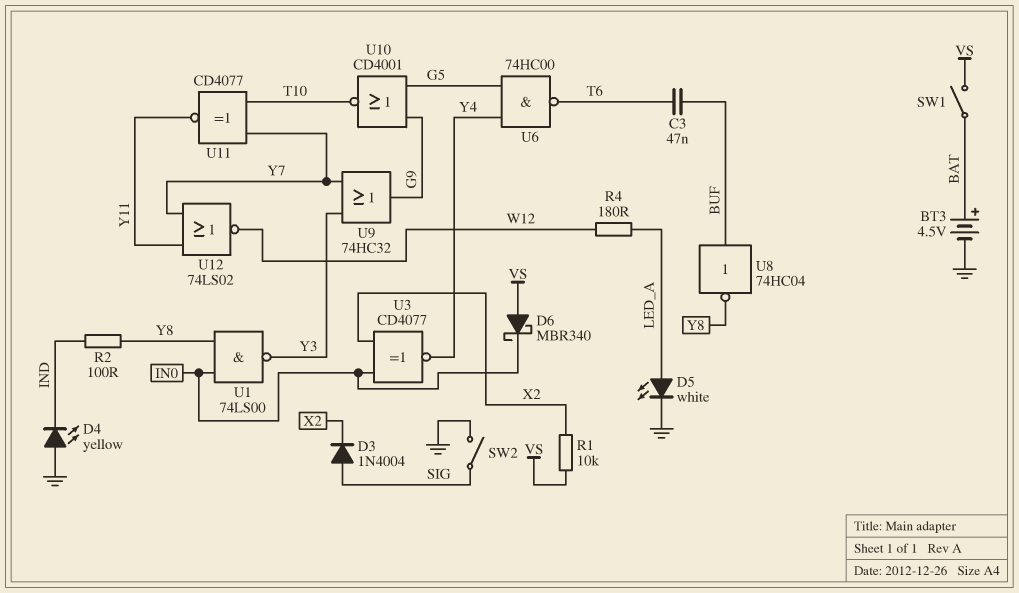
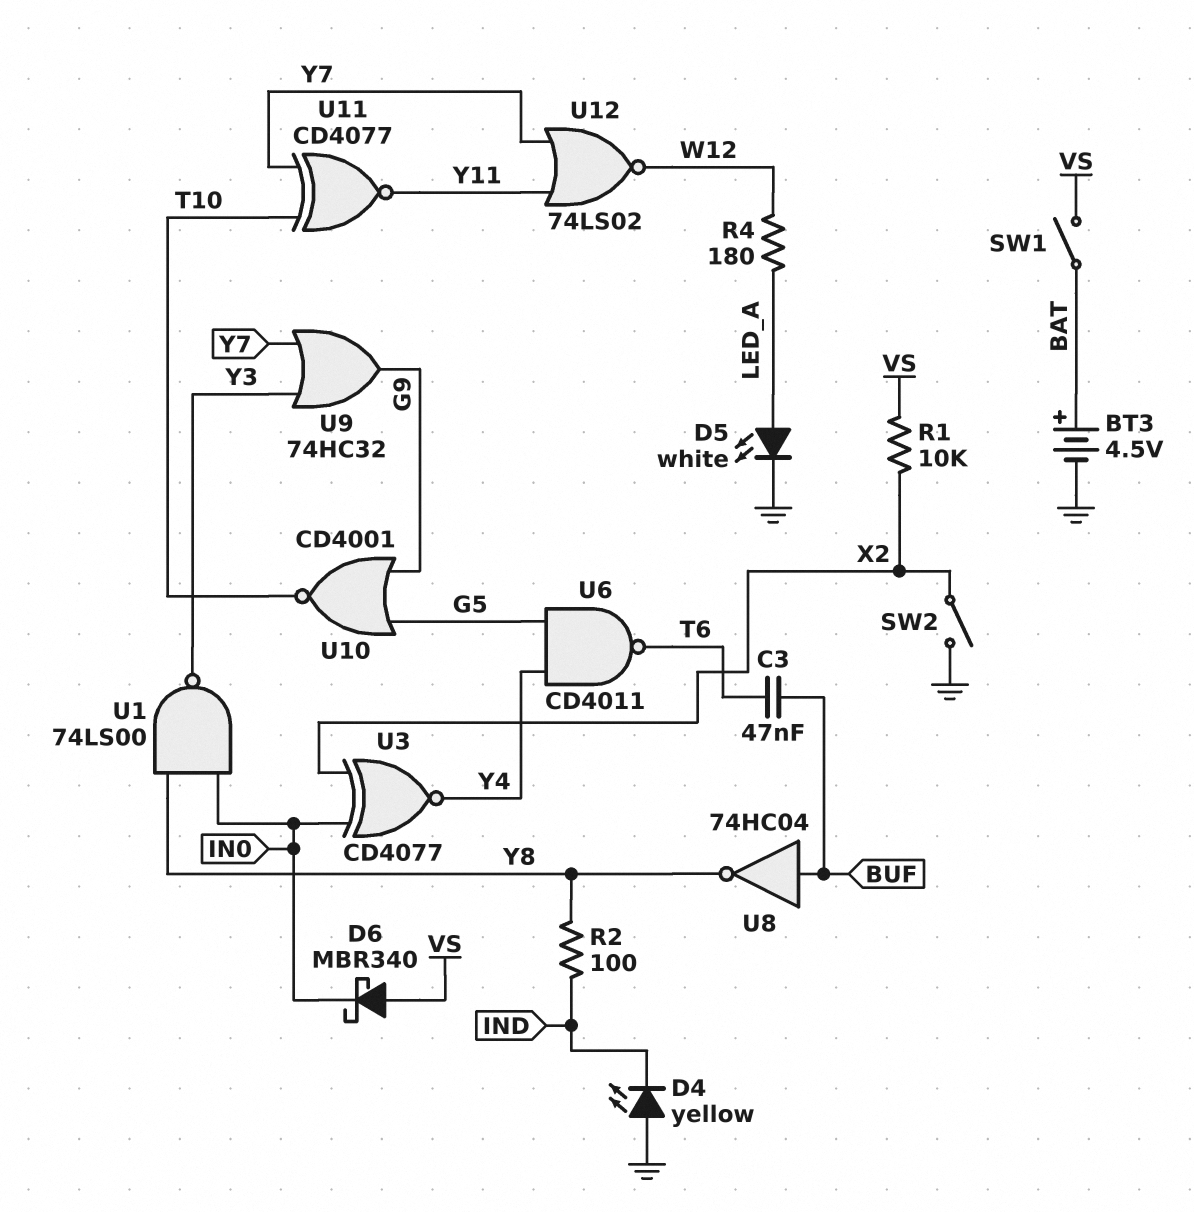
D3: diode 1N4004 (A SIG, K X2) -> none
SW2: switch (GND, SIG) -> switch (GND, X2)
U6: NAND 74HC00 (in G5, in Y4, out T6) -> NAND CD4011 (in G5, in Y4, out T6)

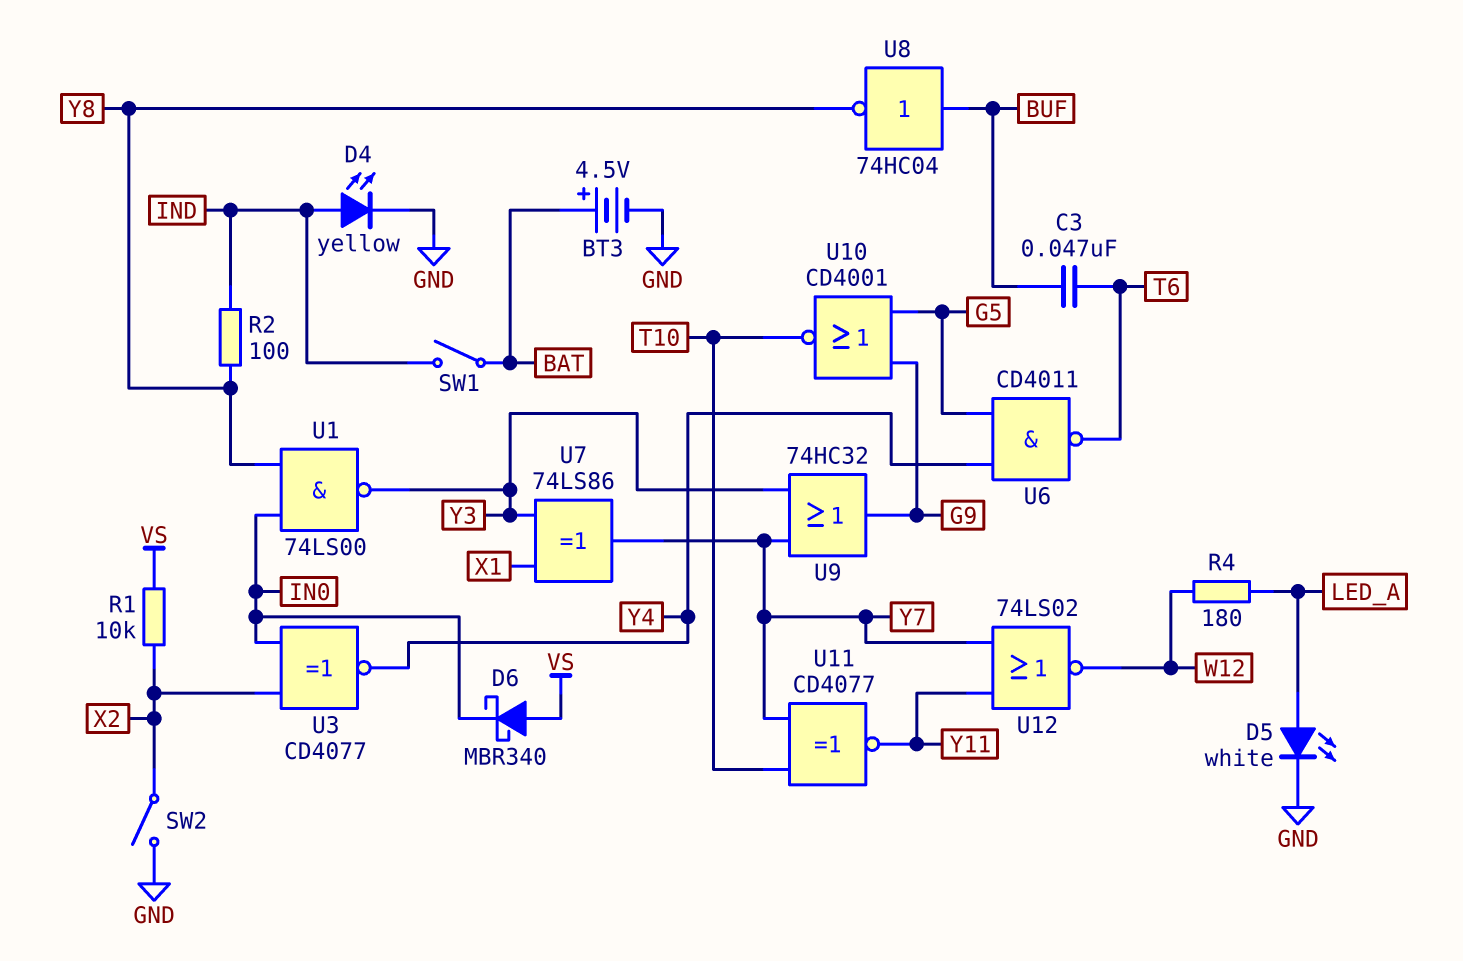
D4: LED yellow (A GND, K IND) -> LED yellow (A IND, K GND)
SW1: switch (BAT, VS) -> switch (BAT, IND)
U7: none -> XOR 74LS86 (in X1, in Y3, out Y7)

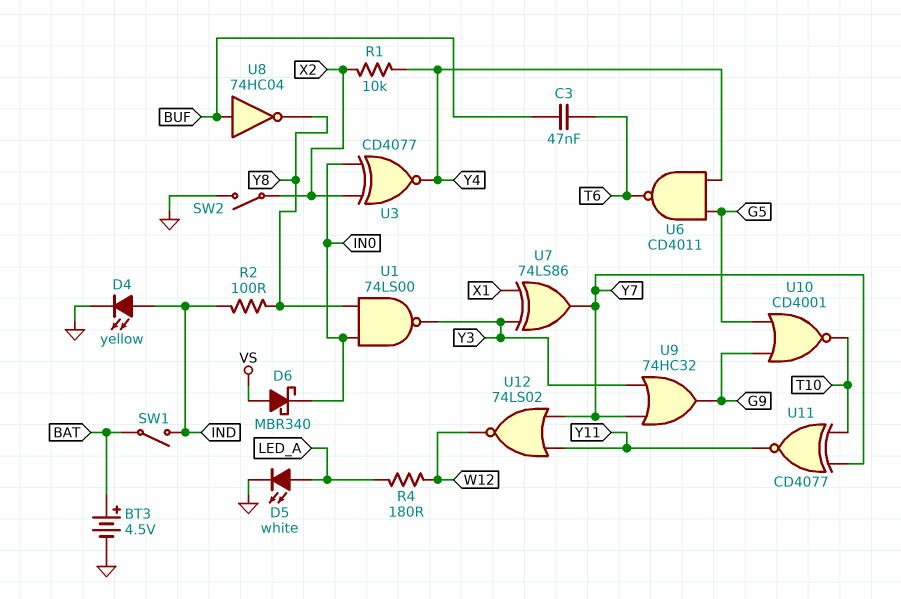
R1: 10k (VS, X2) -> 10k (X2, Y4)

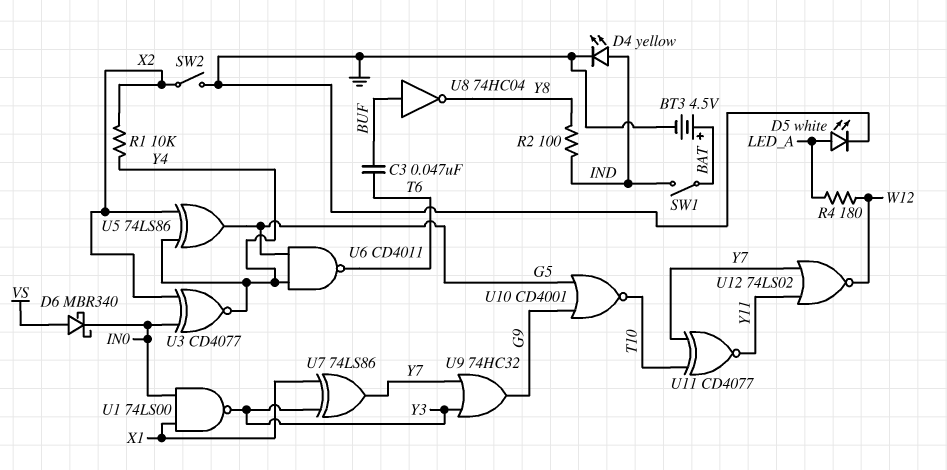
U1: NAND 74LS00 (in IN0, in Y8, out Y3) -> NAND 74LS00 (in IN0, in X1, out Y3)
U5: none -> XOR 74LS86 (in X2, in Y4, out G5)

